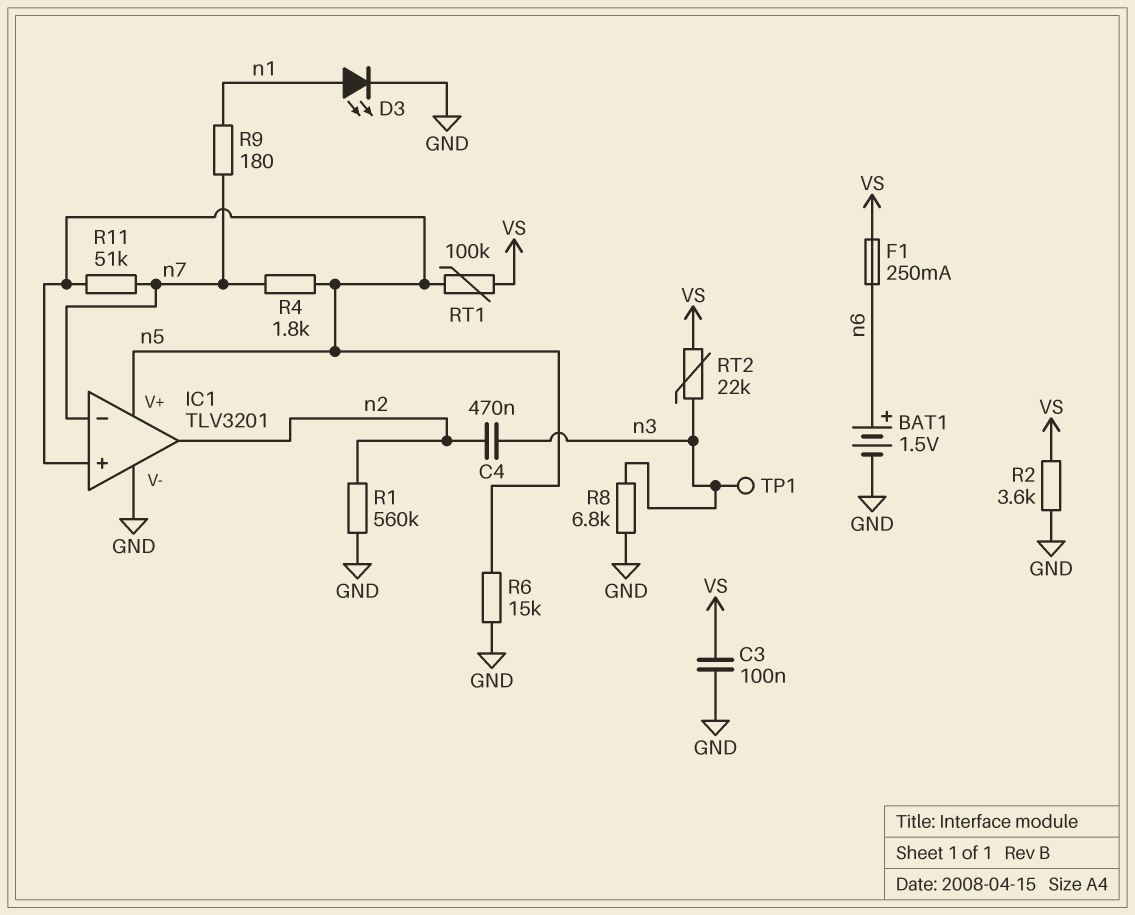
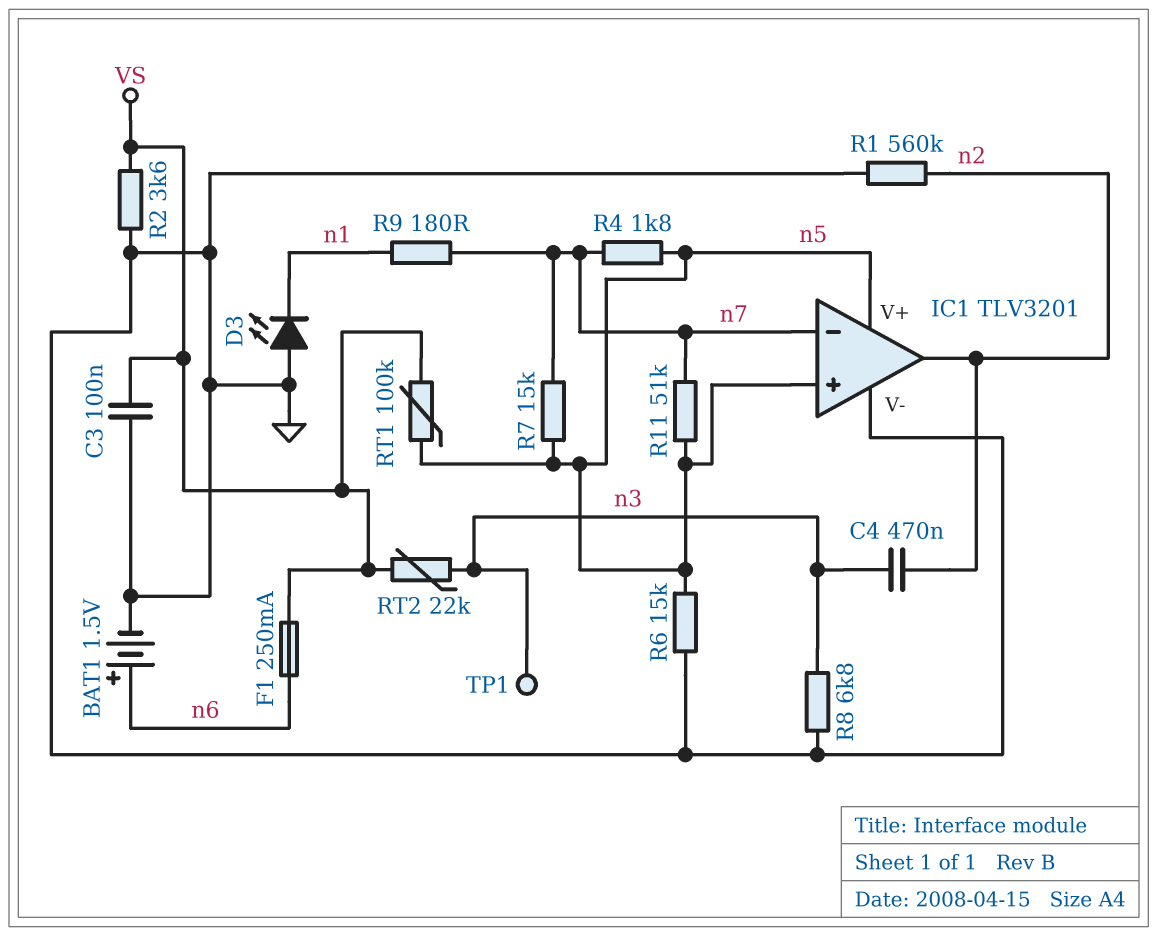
D3: LED (A n1, K GND) -> LED (A GND, K n1)
R7: none -> 15k (n5, n7)

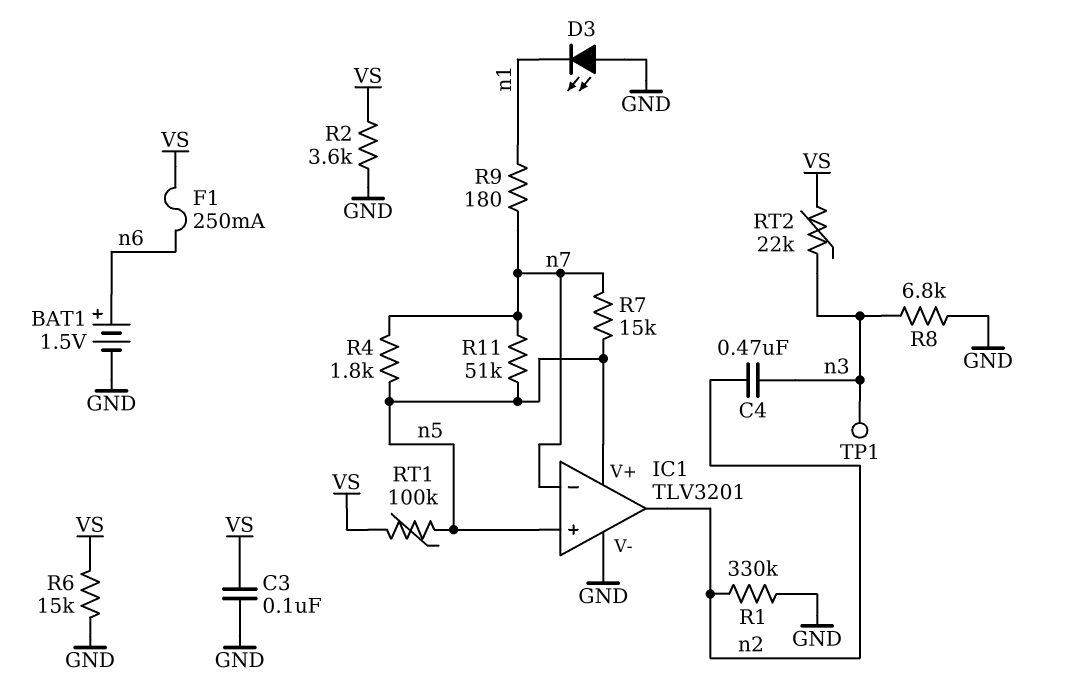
R1: 560k (GND, n2) -> 330k (GND, n2)
R6: 15k (GND, n5) -> 15k (GND, VS)

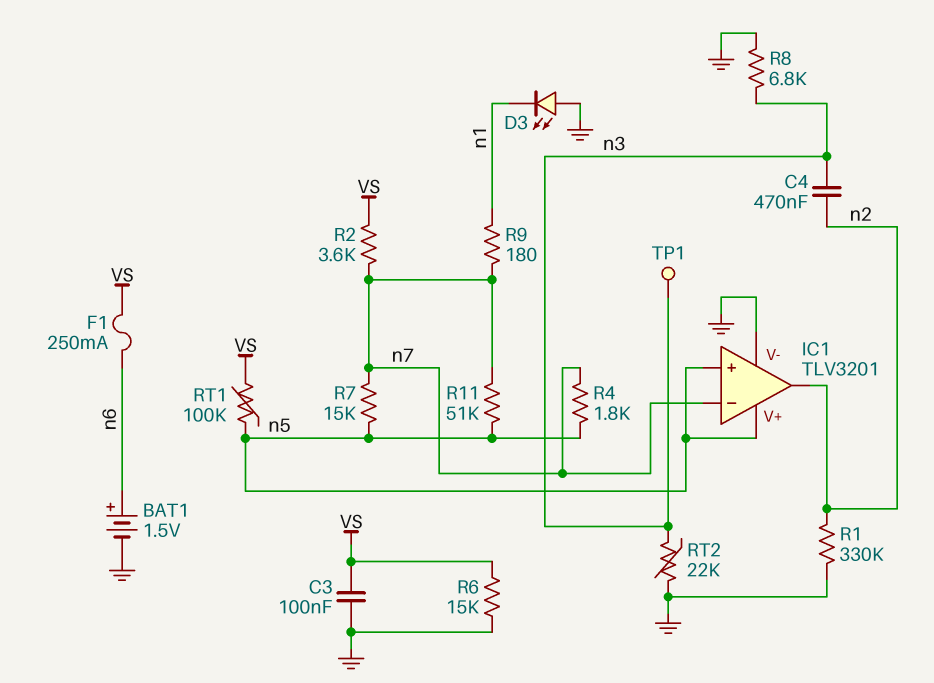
R2: 3.6k (GND, VS) -> 3.6k (VS, n7)
RT2: 22k (VS, n3) -> 22k (GND, n3)

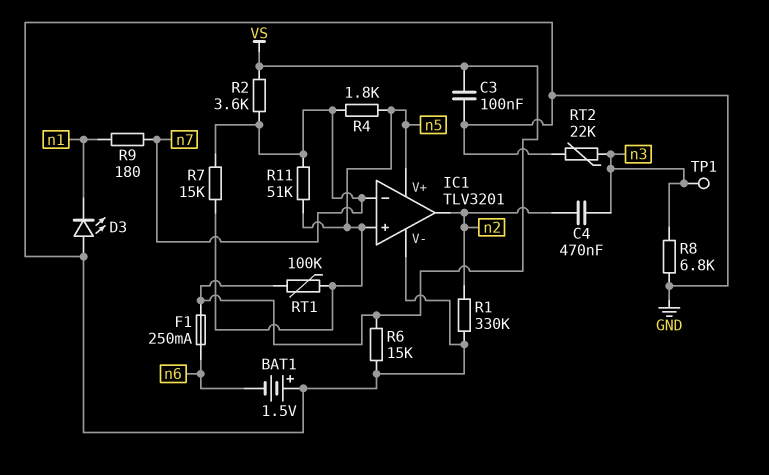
BAT1: 1.5V (plus n6, minus GND) -> 1.5V (plus GND, minus n6)

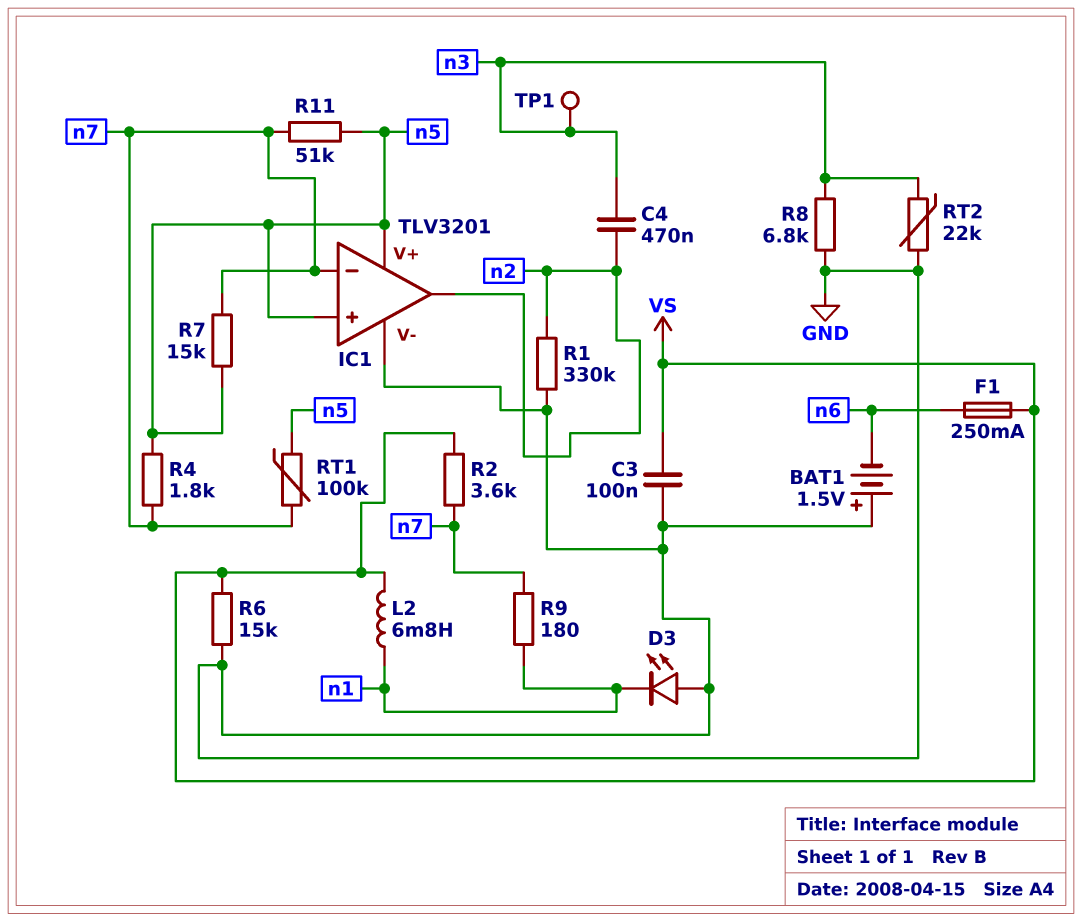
L2: none -> 6.8mH (VS, n1)
RT1: 100k (VS, n5) -> 100k (n5, n7)

